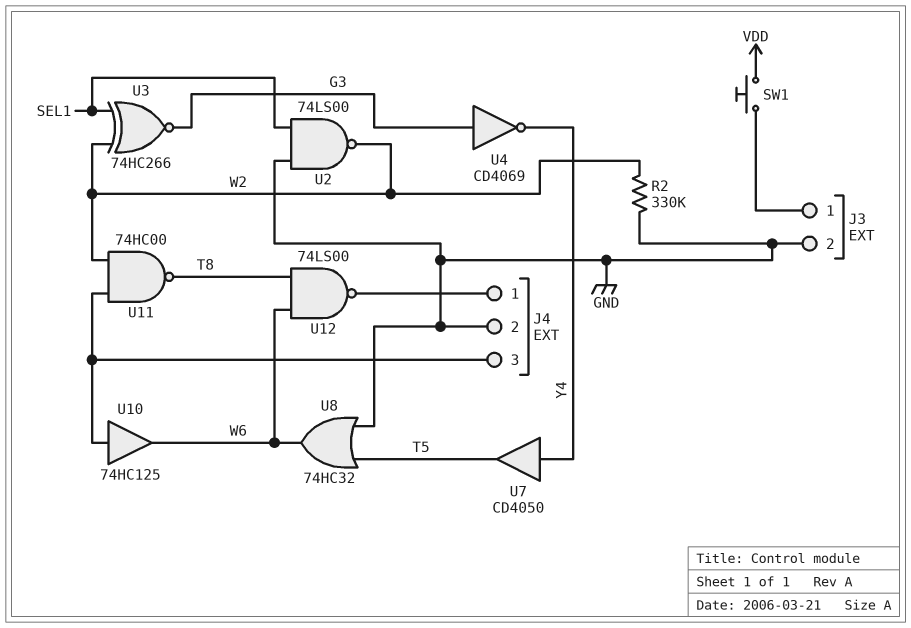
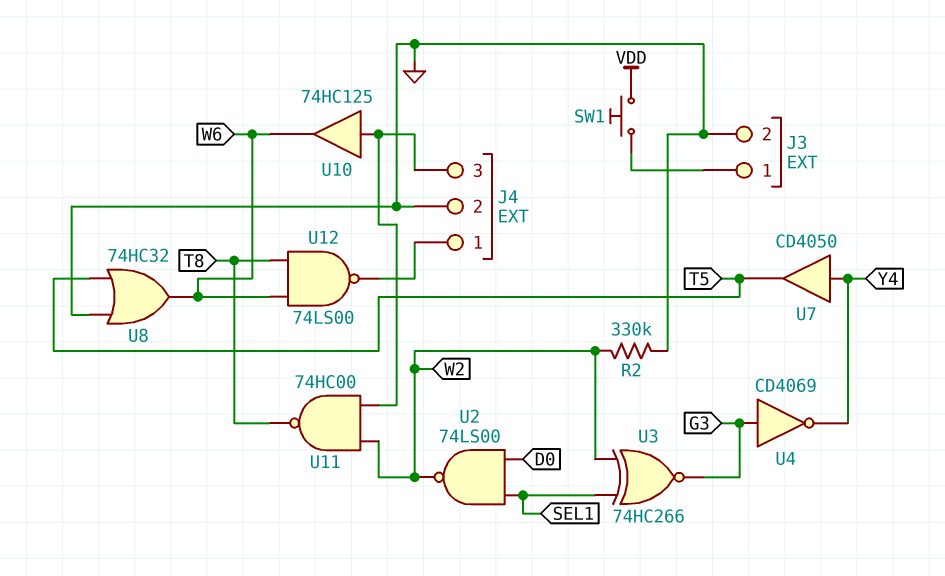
U2: NAND 74LS00 (in GND, in SEL1, out W2) -> NAND 74LS00 (in D0, in SEL1, out W2)

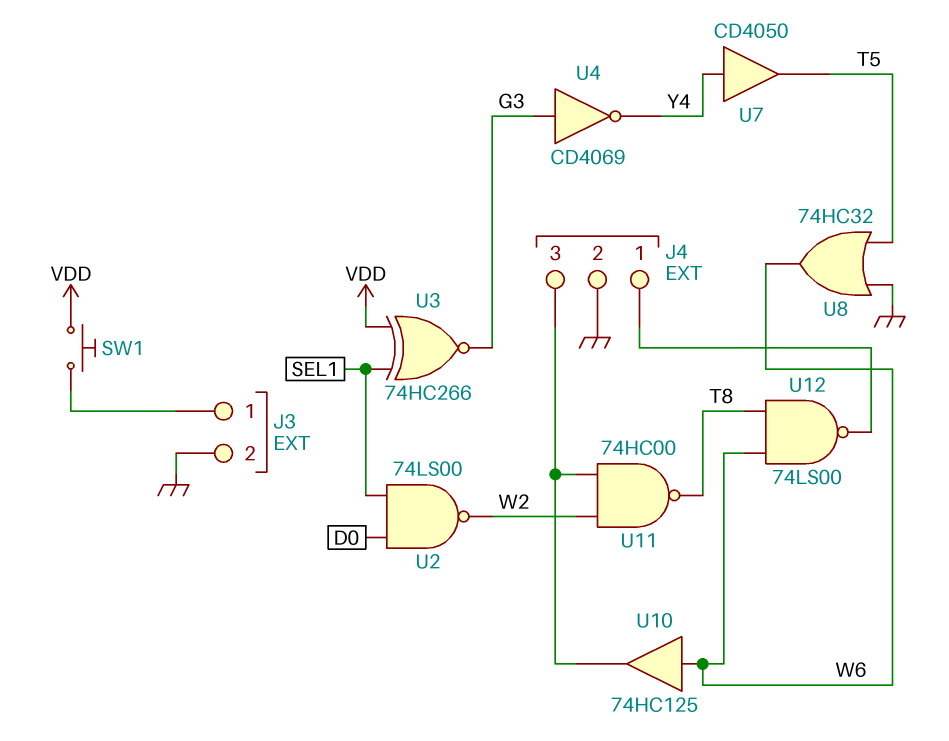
R2: 330k (GND, W2) -> none
U3: XNOR 74HC266 (in SEL1, in W2, out G3) -> XNOR 74HC266 (in SEL1, in VDD, out G3)
U10: buffer 74HC125 (in J4/3, out W6) -> buffer 74HC125 (in W6, out J4/3)

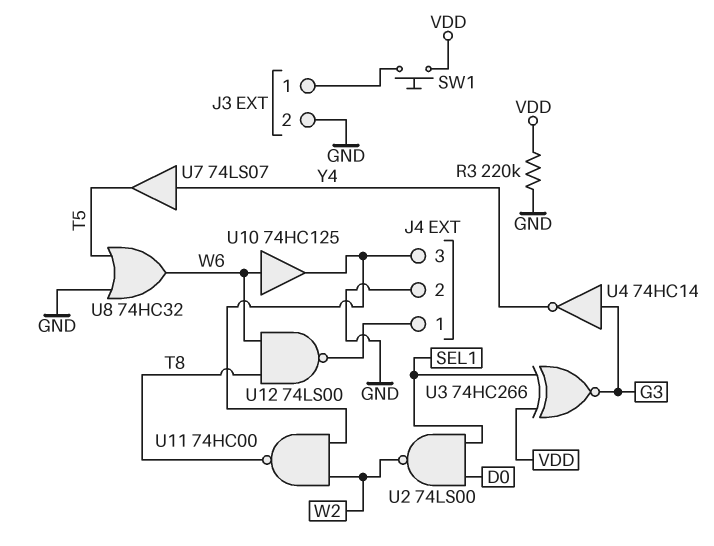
R3: none -> 220k (GND, VDD)
U4: NOT CD4069 (in G3, out Y4) -> NOT 74HC14 (in G3, out Y4)
U7: buffer CD4050 (in Y4, out T5) -> buffer 74LS07 (in Y4, out T5)

